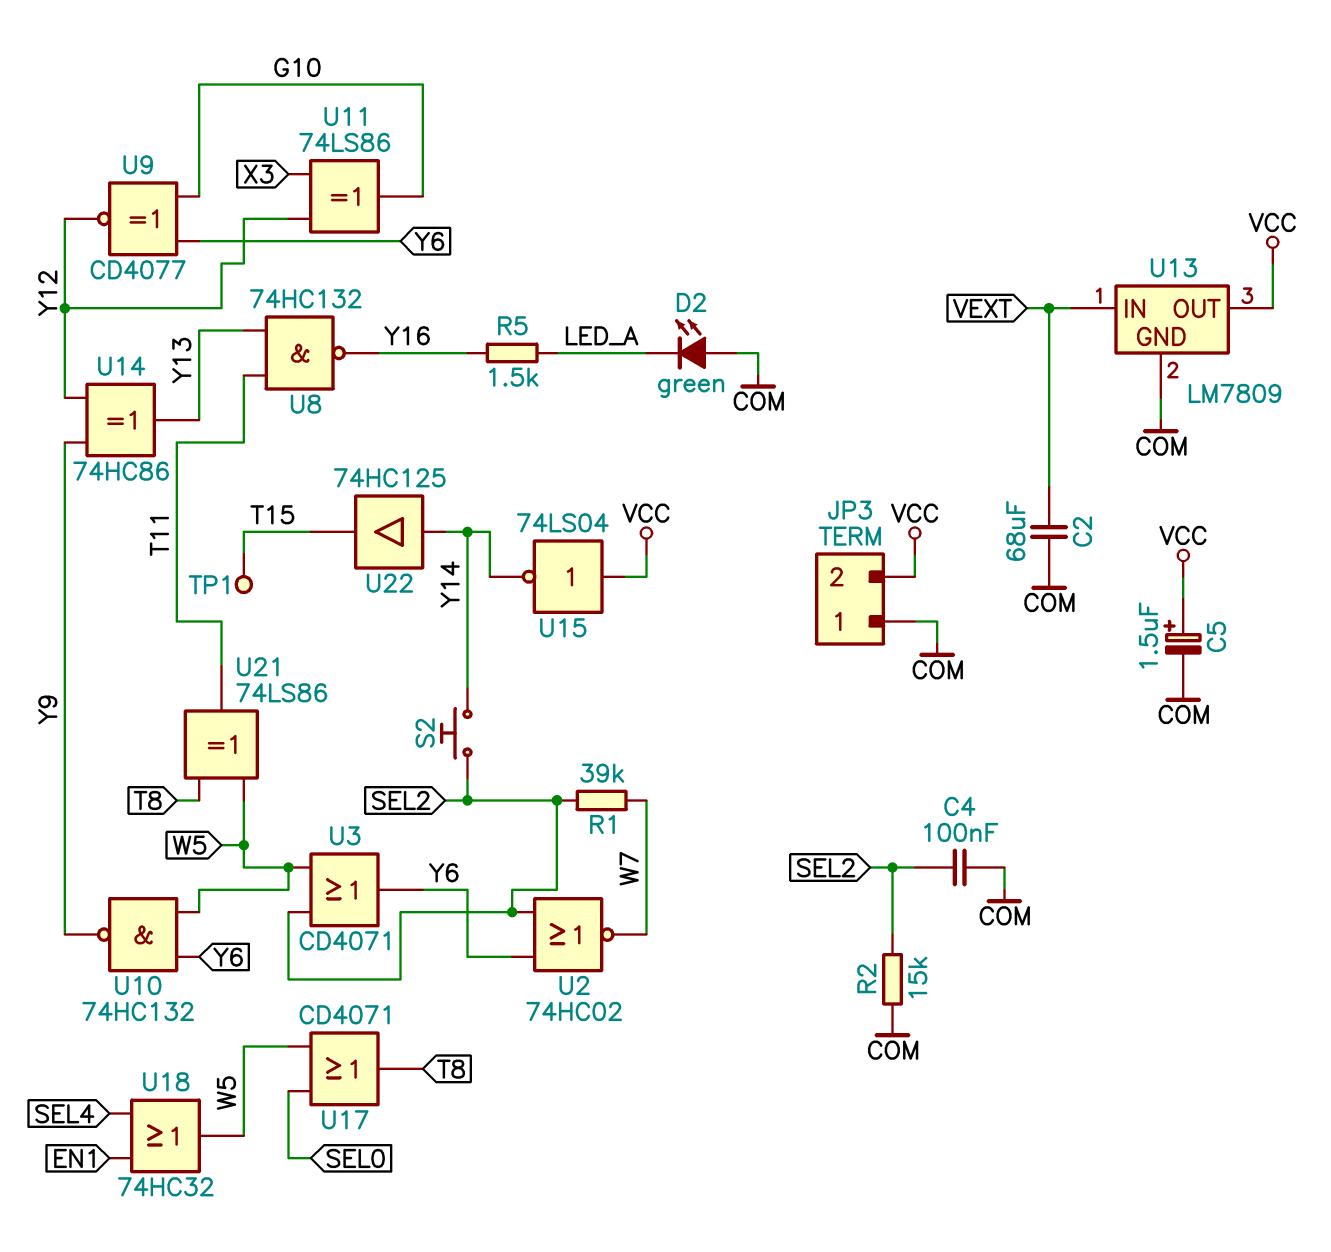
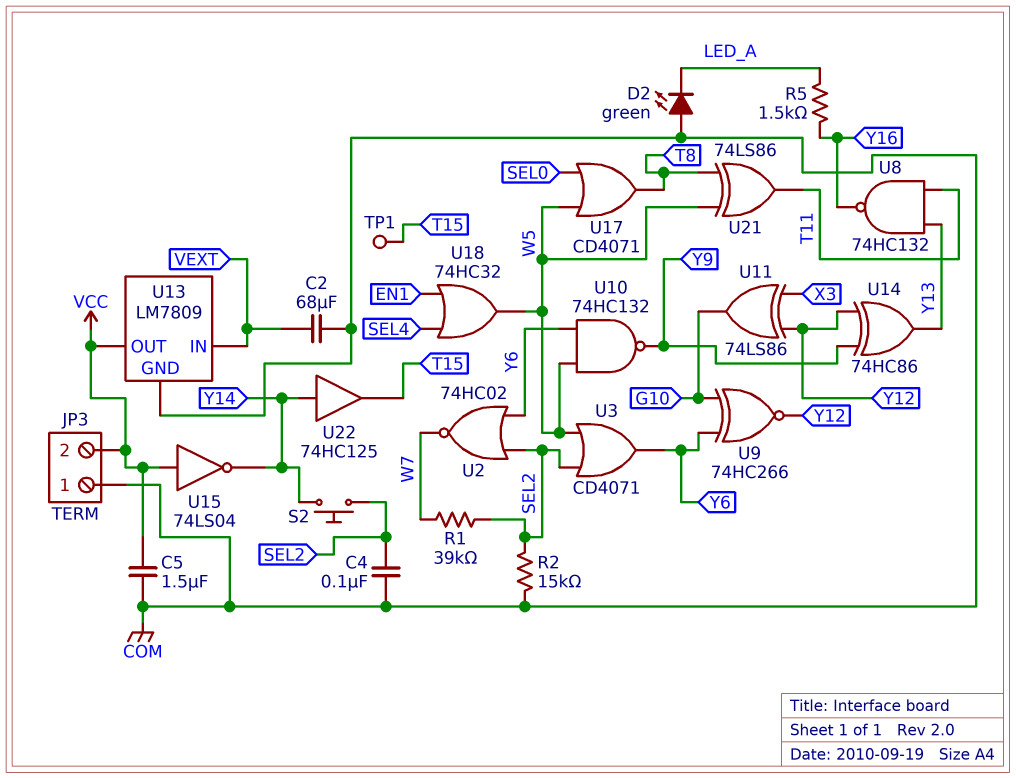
C5: 1.5uF (plus VCC, minus COM) -> 1.5uF (COM, VCC)
U9: XNOR CD4077 (in G10, in Y6, out Y12) -> XNOR 74HC266 (in G10, in Y6, out Y12)

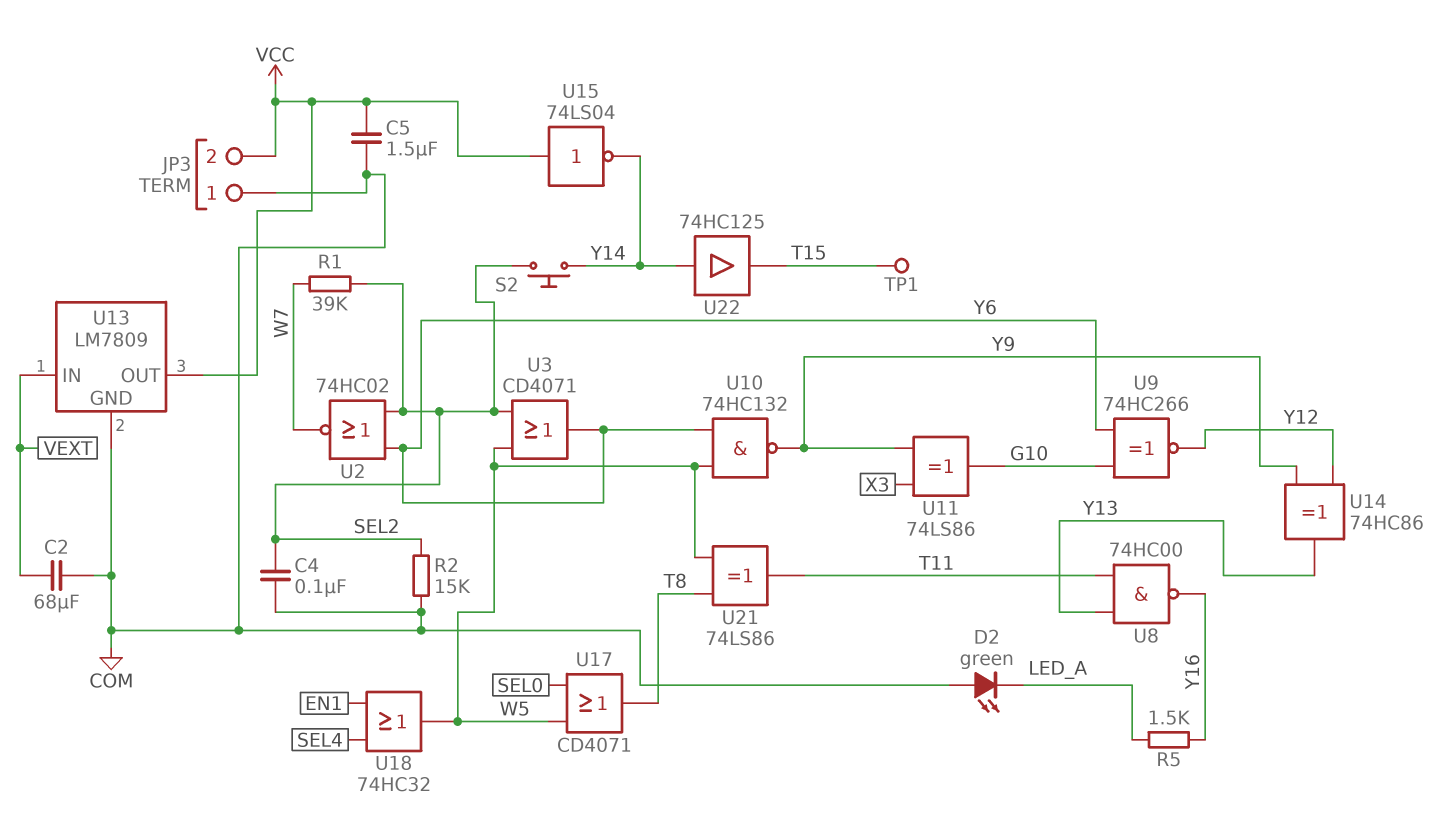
U8: NAND 74HC132 (in T11, in Y13, out Y16) -> NAND 74HC00 (in T11, in Y13, out Y16)
U11: XOR 74LS86 (in X3, in Y12, out G10) -> XOR 74LS86 (in X3, in Y9, out G10)

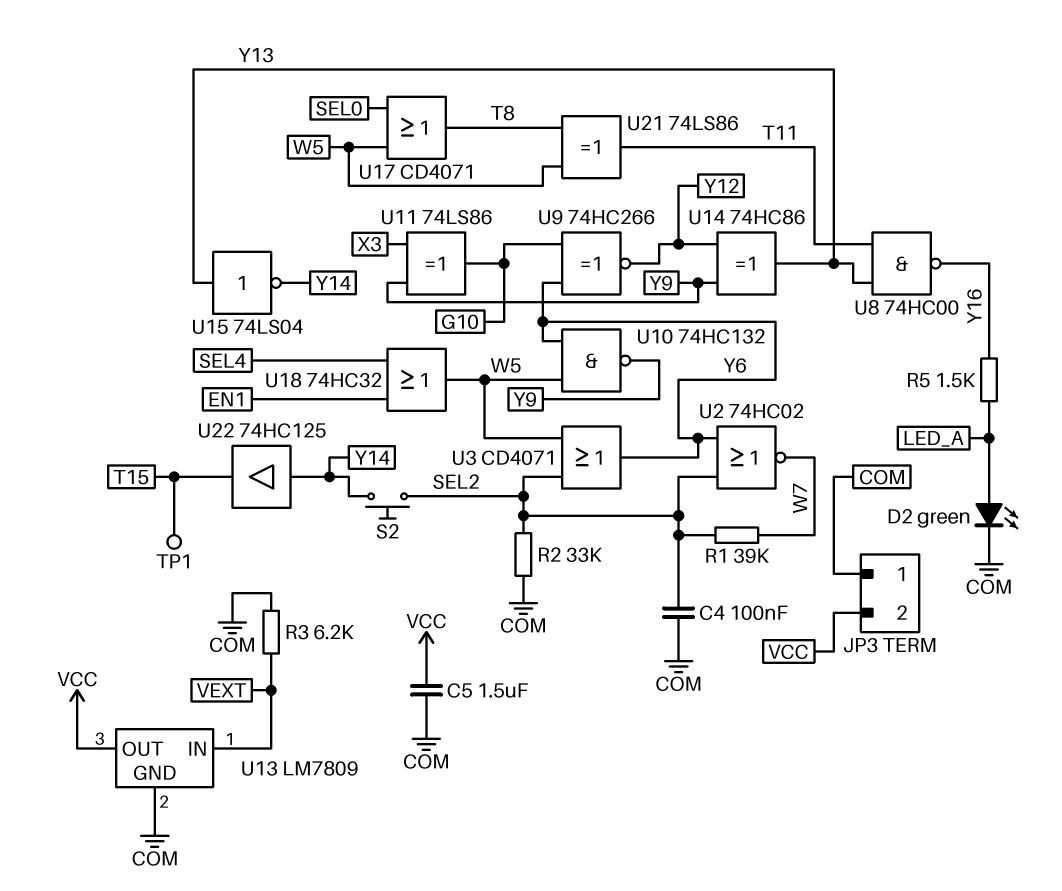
C2: 68uF (COM, VEXT) -> none
D2: LED green (A COM, K LED_A) -> LED green (A LED_A, K COM)
R2: 15k (COM, SEL2) -> 33k (COM, SEL2)
R3: none -> 6.2k (COM, VEXT)
U15: NOT 74LS04 (in VCC, out Y14) -> NOT 74LS04 (in Y13, out Y14)

